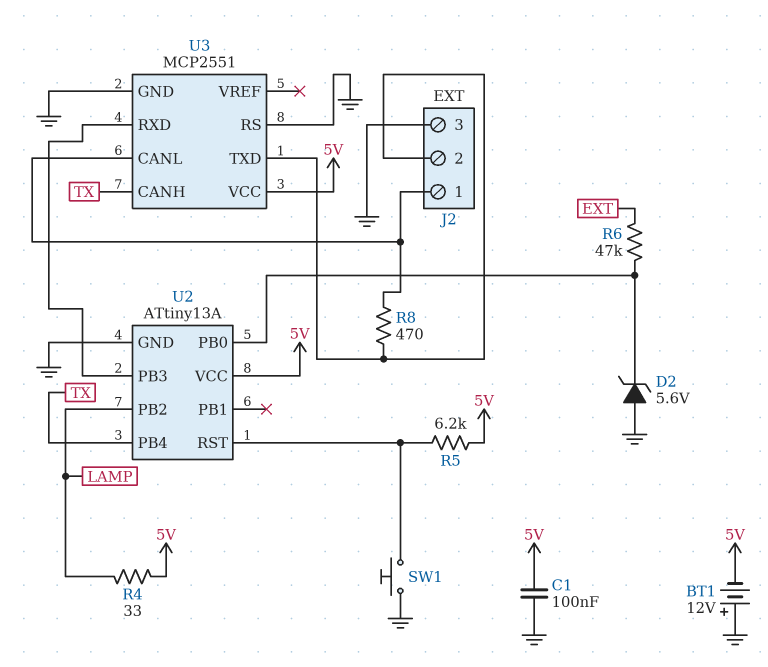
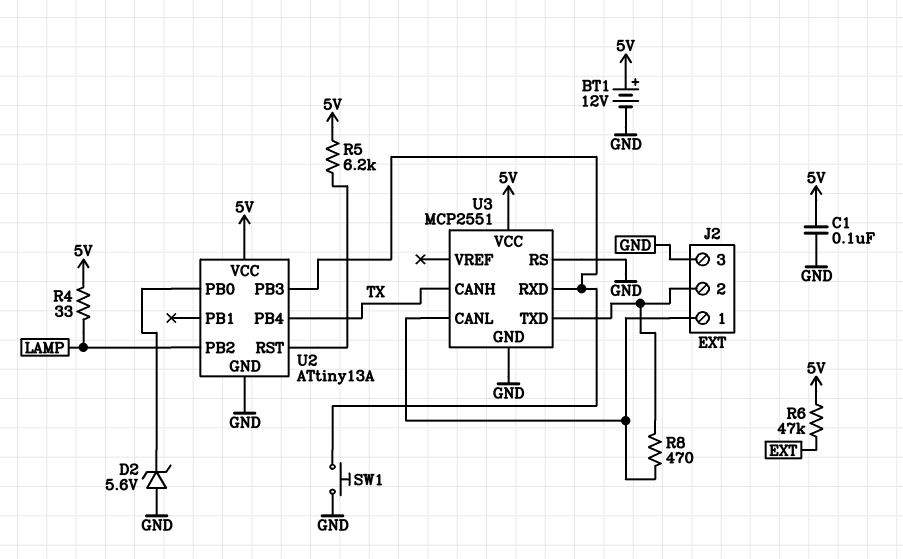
BT1: 12V (plus GND, minus 5V) -> 12V (plus 5V, minus GND)
R6: 47k (EXT, U2/PB0) -> 47k (5V, EXT)
SW1: button (GND, U2/RST) -> button (GND, U2/PB3)

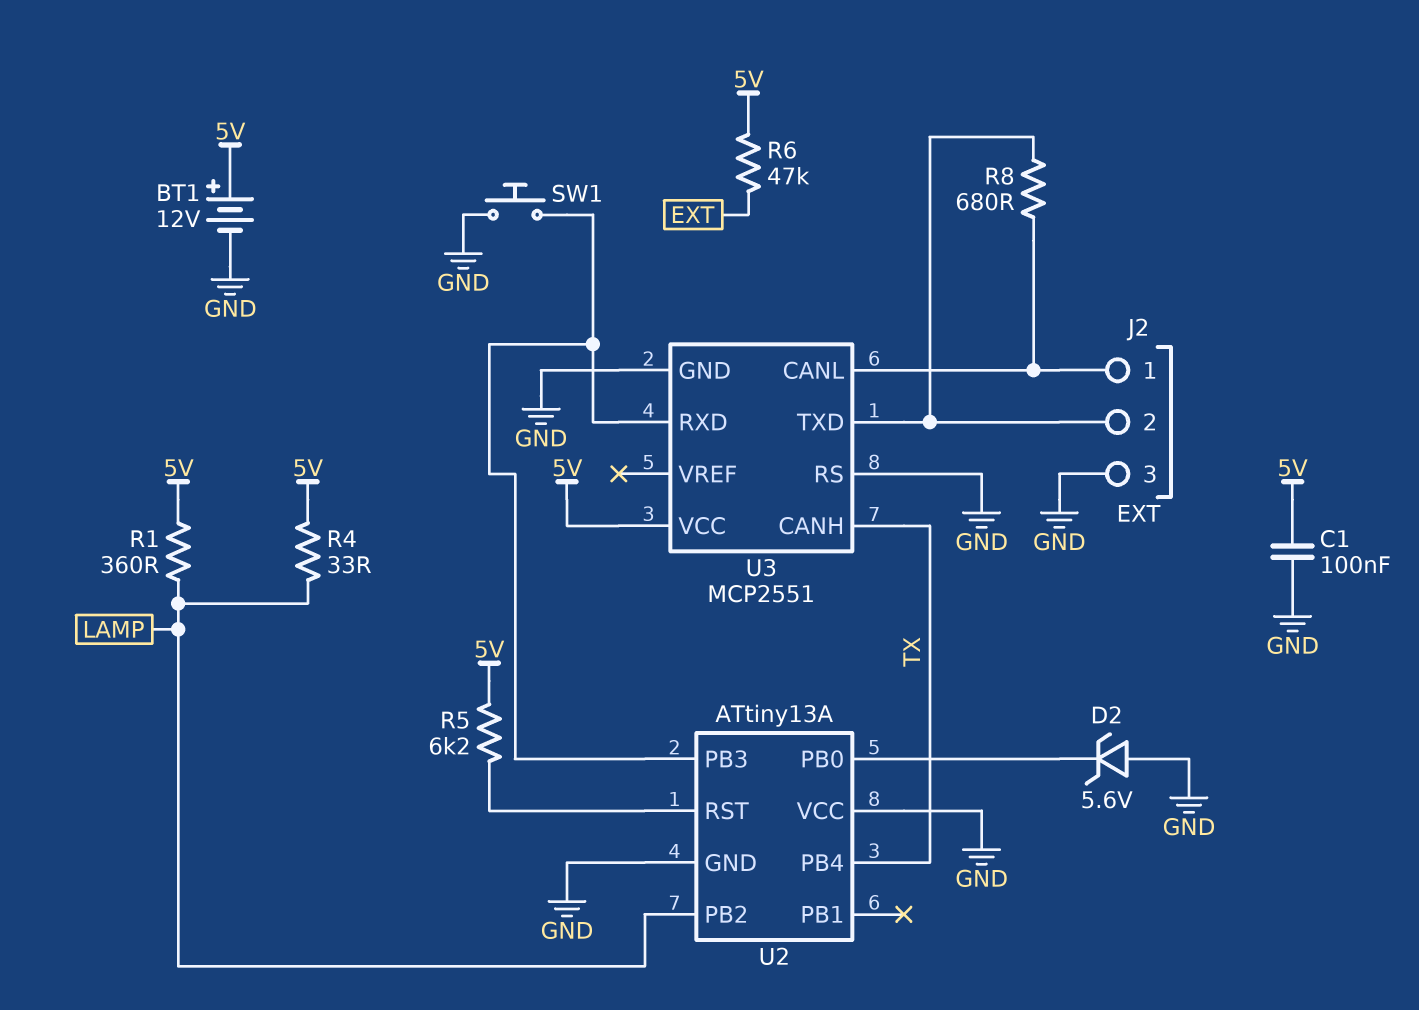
R1: none -> 360 (5V, LAMP)
R8: 470 (J2/1, J2/2) -> 680 (J2/1, J2/2)
U2 pin VCC: 5V -> GND

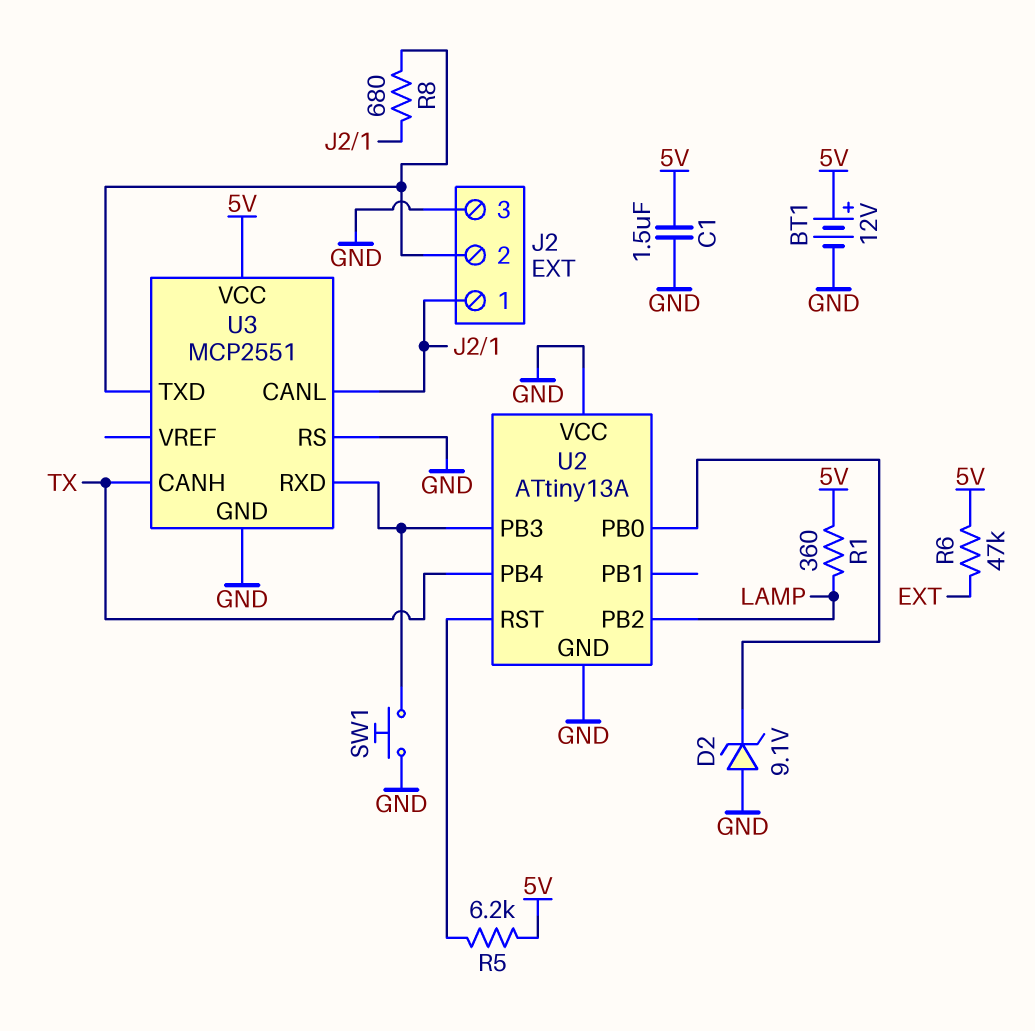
C1: 100nF (5V, GND) -> 1.5uF (5V, GND)
D2: zener 5.6V (A GND, K U2/PB0) -> zener 9.1V (A GND, K U2/PB0)
R4: 33 (5V, LAMP) -> none

